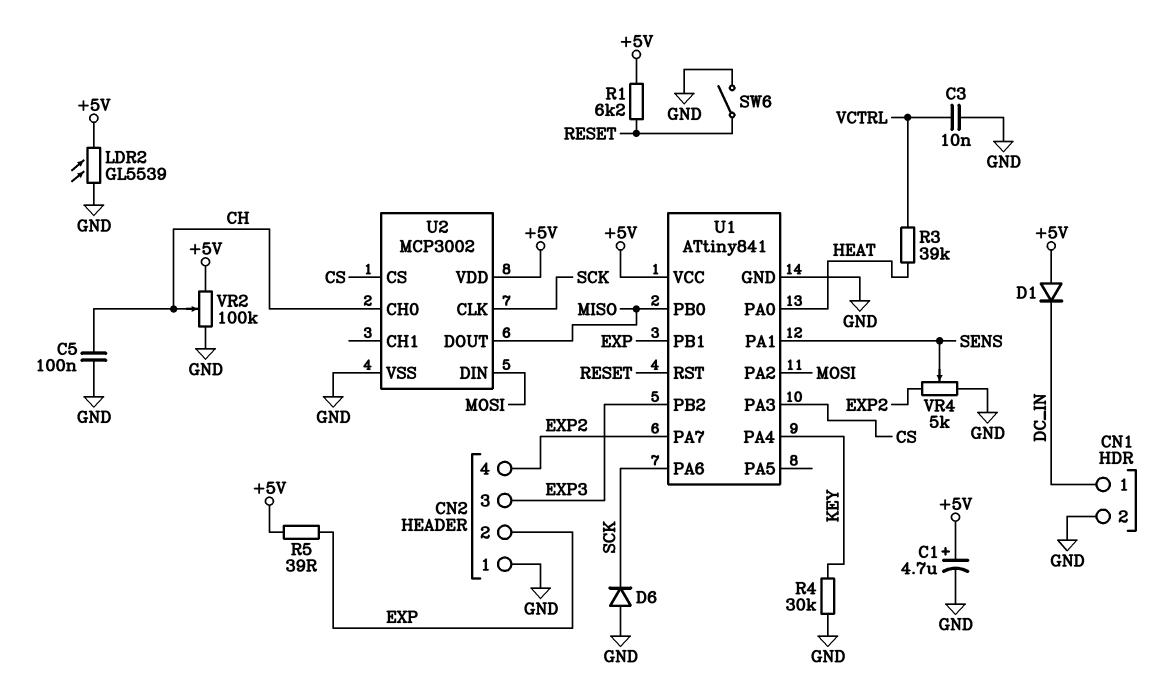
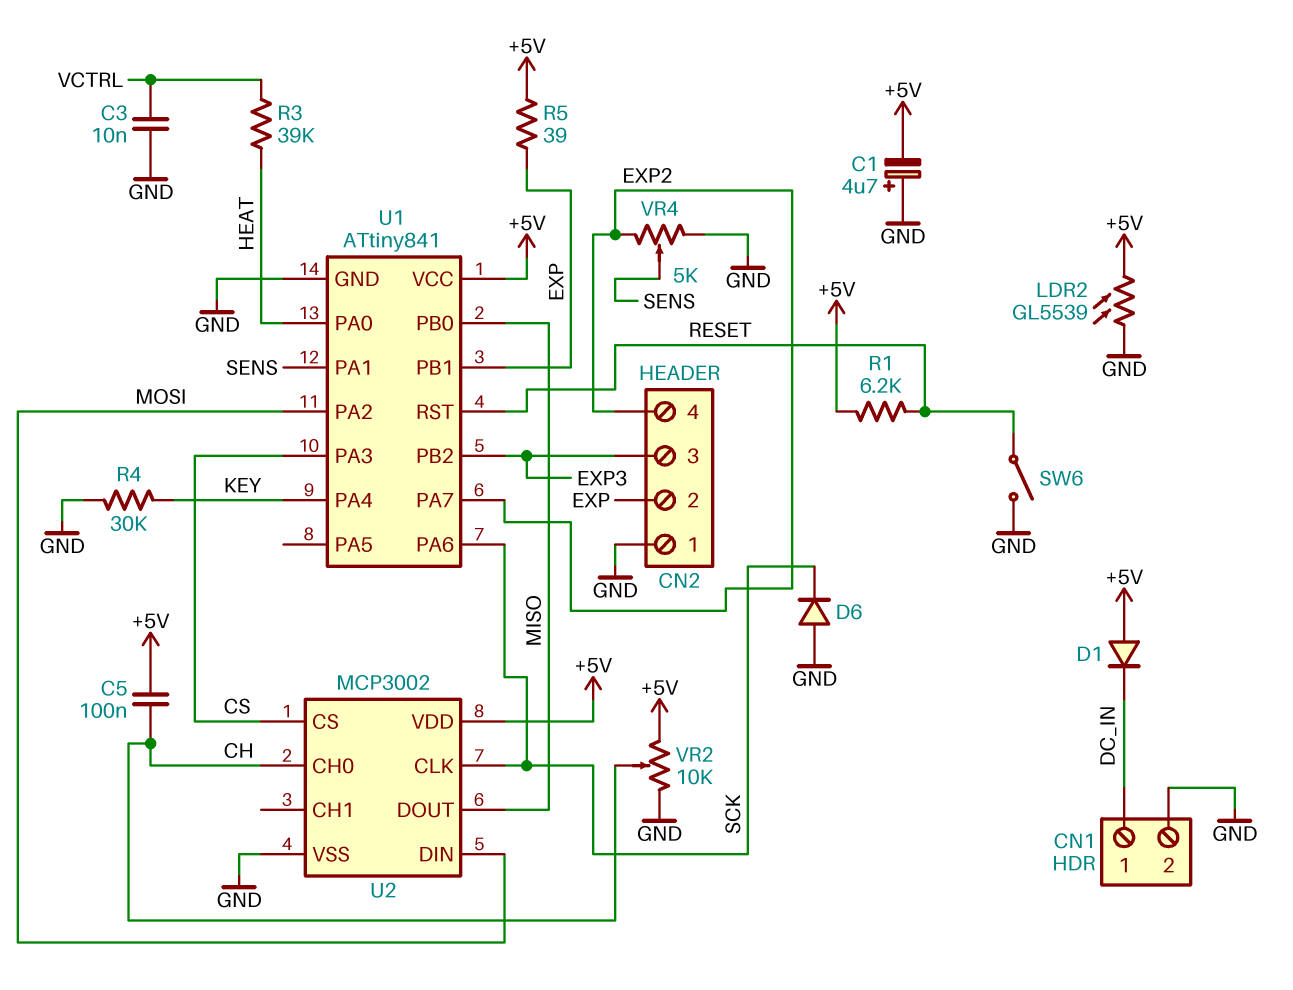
C1: 4.7uF (plus +5V, minus GND) -> 4.7uF (plus GND, minus +5V)
C5: 100nF (CH, GND) -> 100nF (+5V, CH)
VR2: 100k (+5V, GND, wiper CH) -> 10k (+5V, GND, wiper CH)

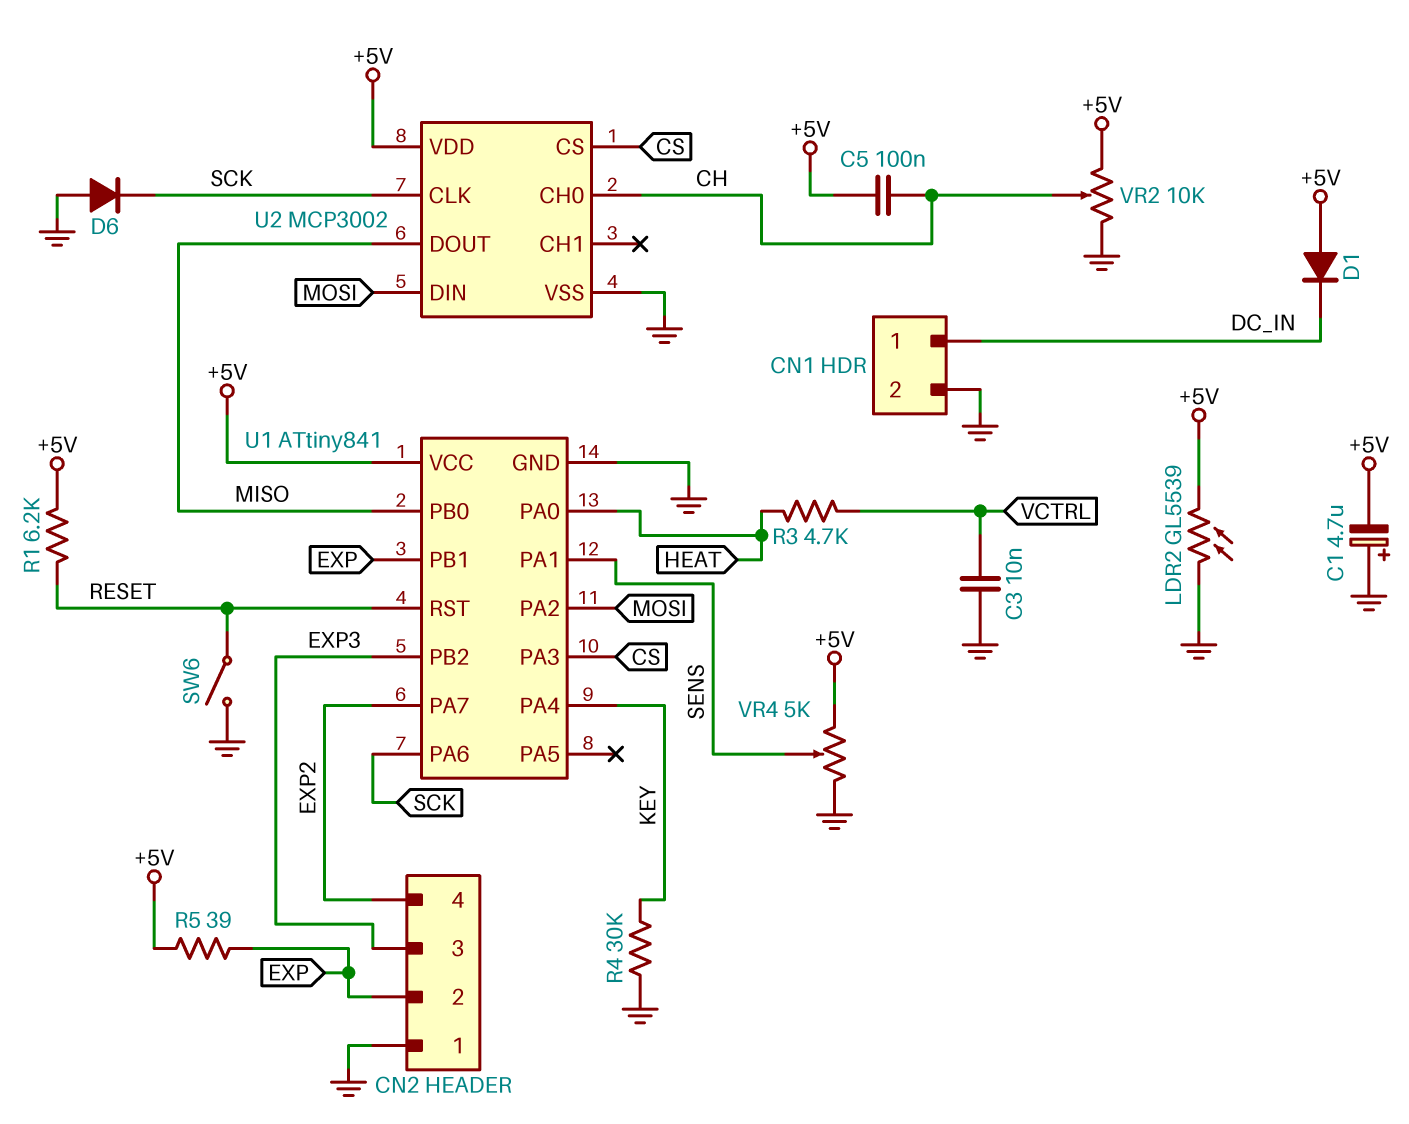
R3: 39k (HEAT, VCTRL) -> 4.7k (HEAT, VCTRL)
VR4: 5k (EXP2, GND, wiper SENS) -> 5k (+5V, GND, wiper SENS)

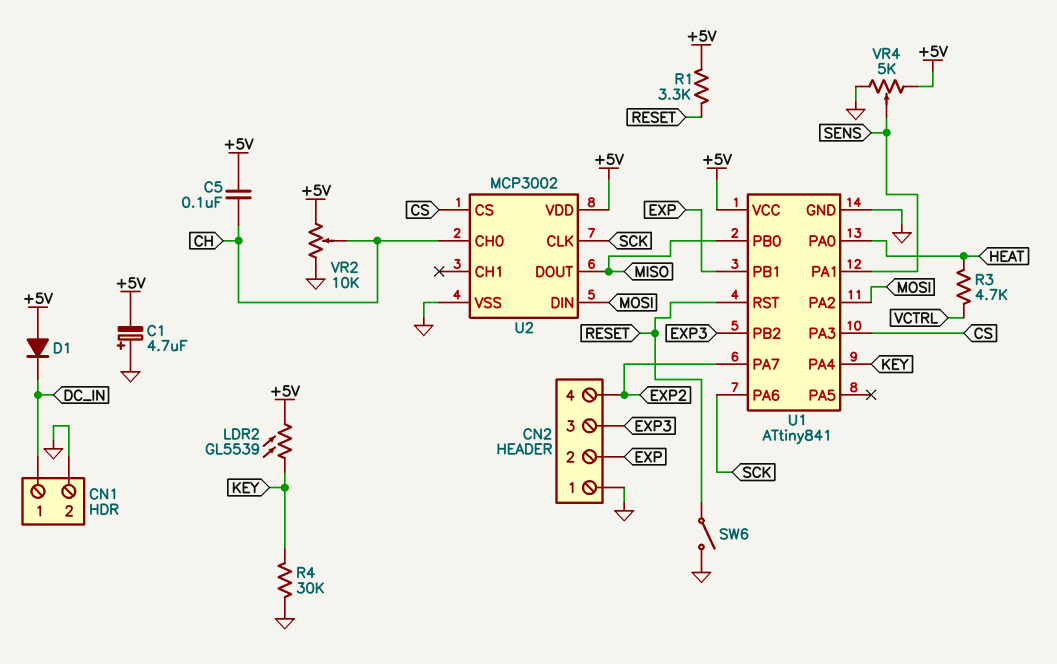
C3: 10nF (GND, VCTRL) -> none
D6: diode (A GND, K SCK) -> none
LDR2: GL5539 (+5V, GND) -> GL5539 (+5V, KEY)
R1: 6.2k (+5V, RESET) -> 3.3k (+5V, RESET)
R5: 39 (+5V, EXP) -> none

